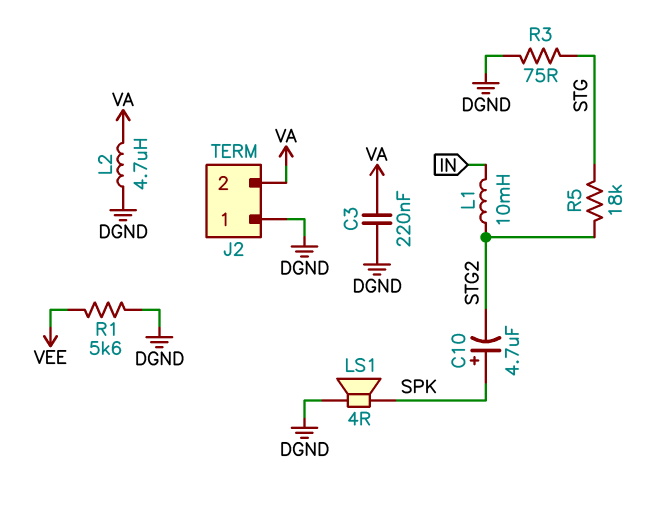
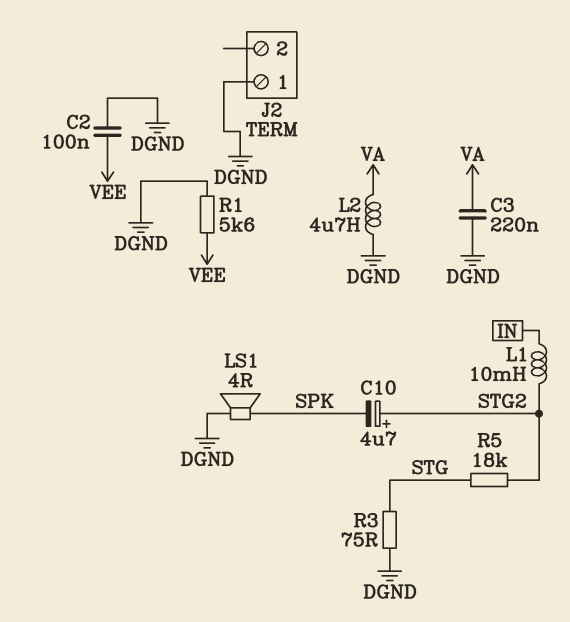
C2: none -> 100nF (DGND, VEE)
C10: 4.7uF (plus SPK, minus STG2) -> 4.7uF (plus STG2, minus SPK)
J2 pin 2: VA -> none

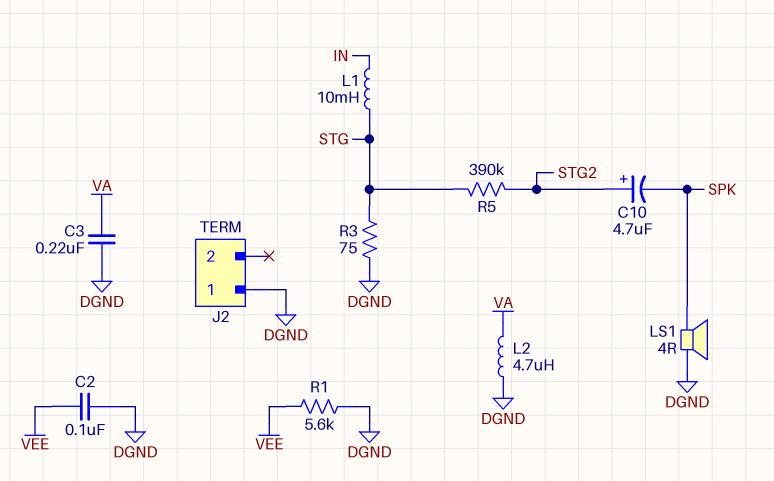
L1: 10mH (IN, STG2) -> 10mH (IN, STG)
R5: 18k (STG, STG2) -> 390k (STG, STG2)

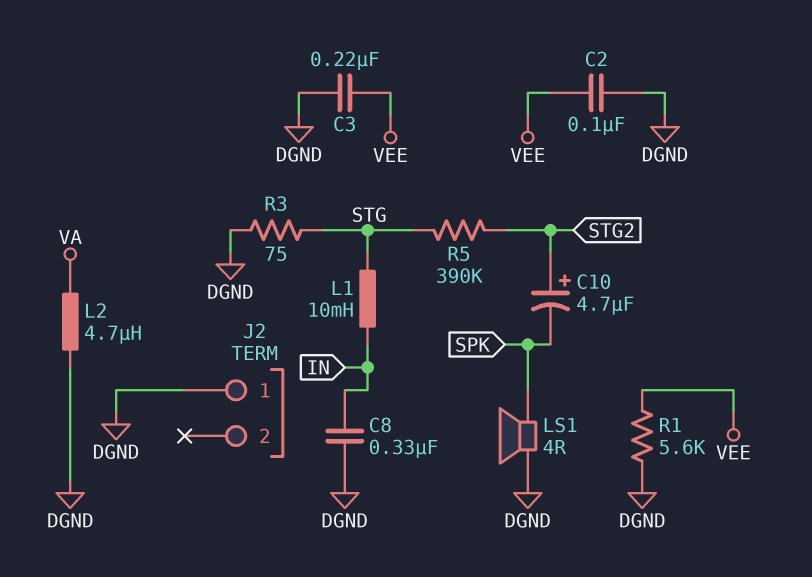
C3: 220nF (DGND, VA) -> 220nF (DGND, VEE)
C8: none -> 330nF (DGND, IN)

